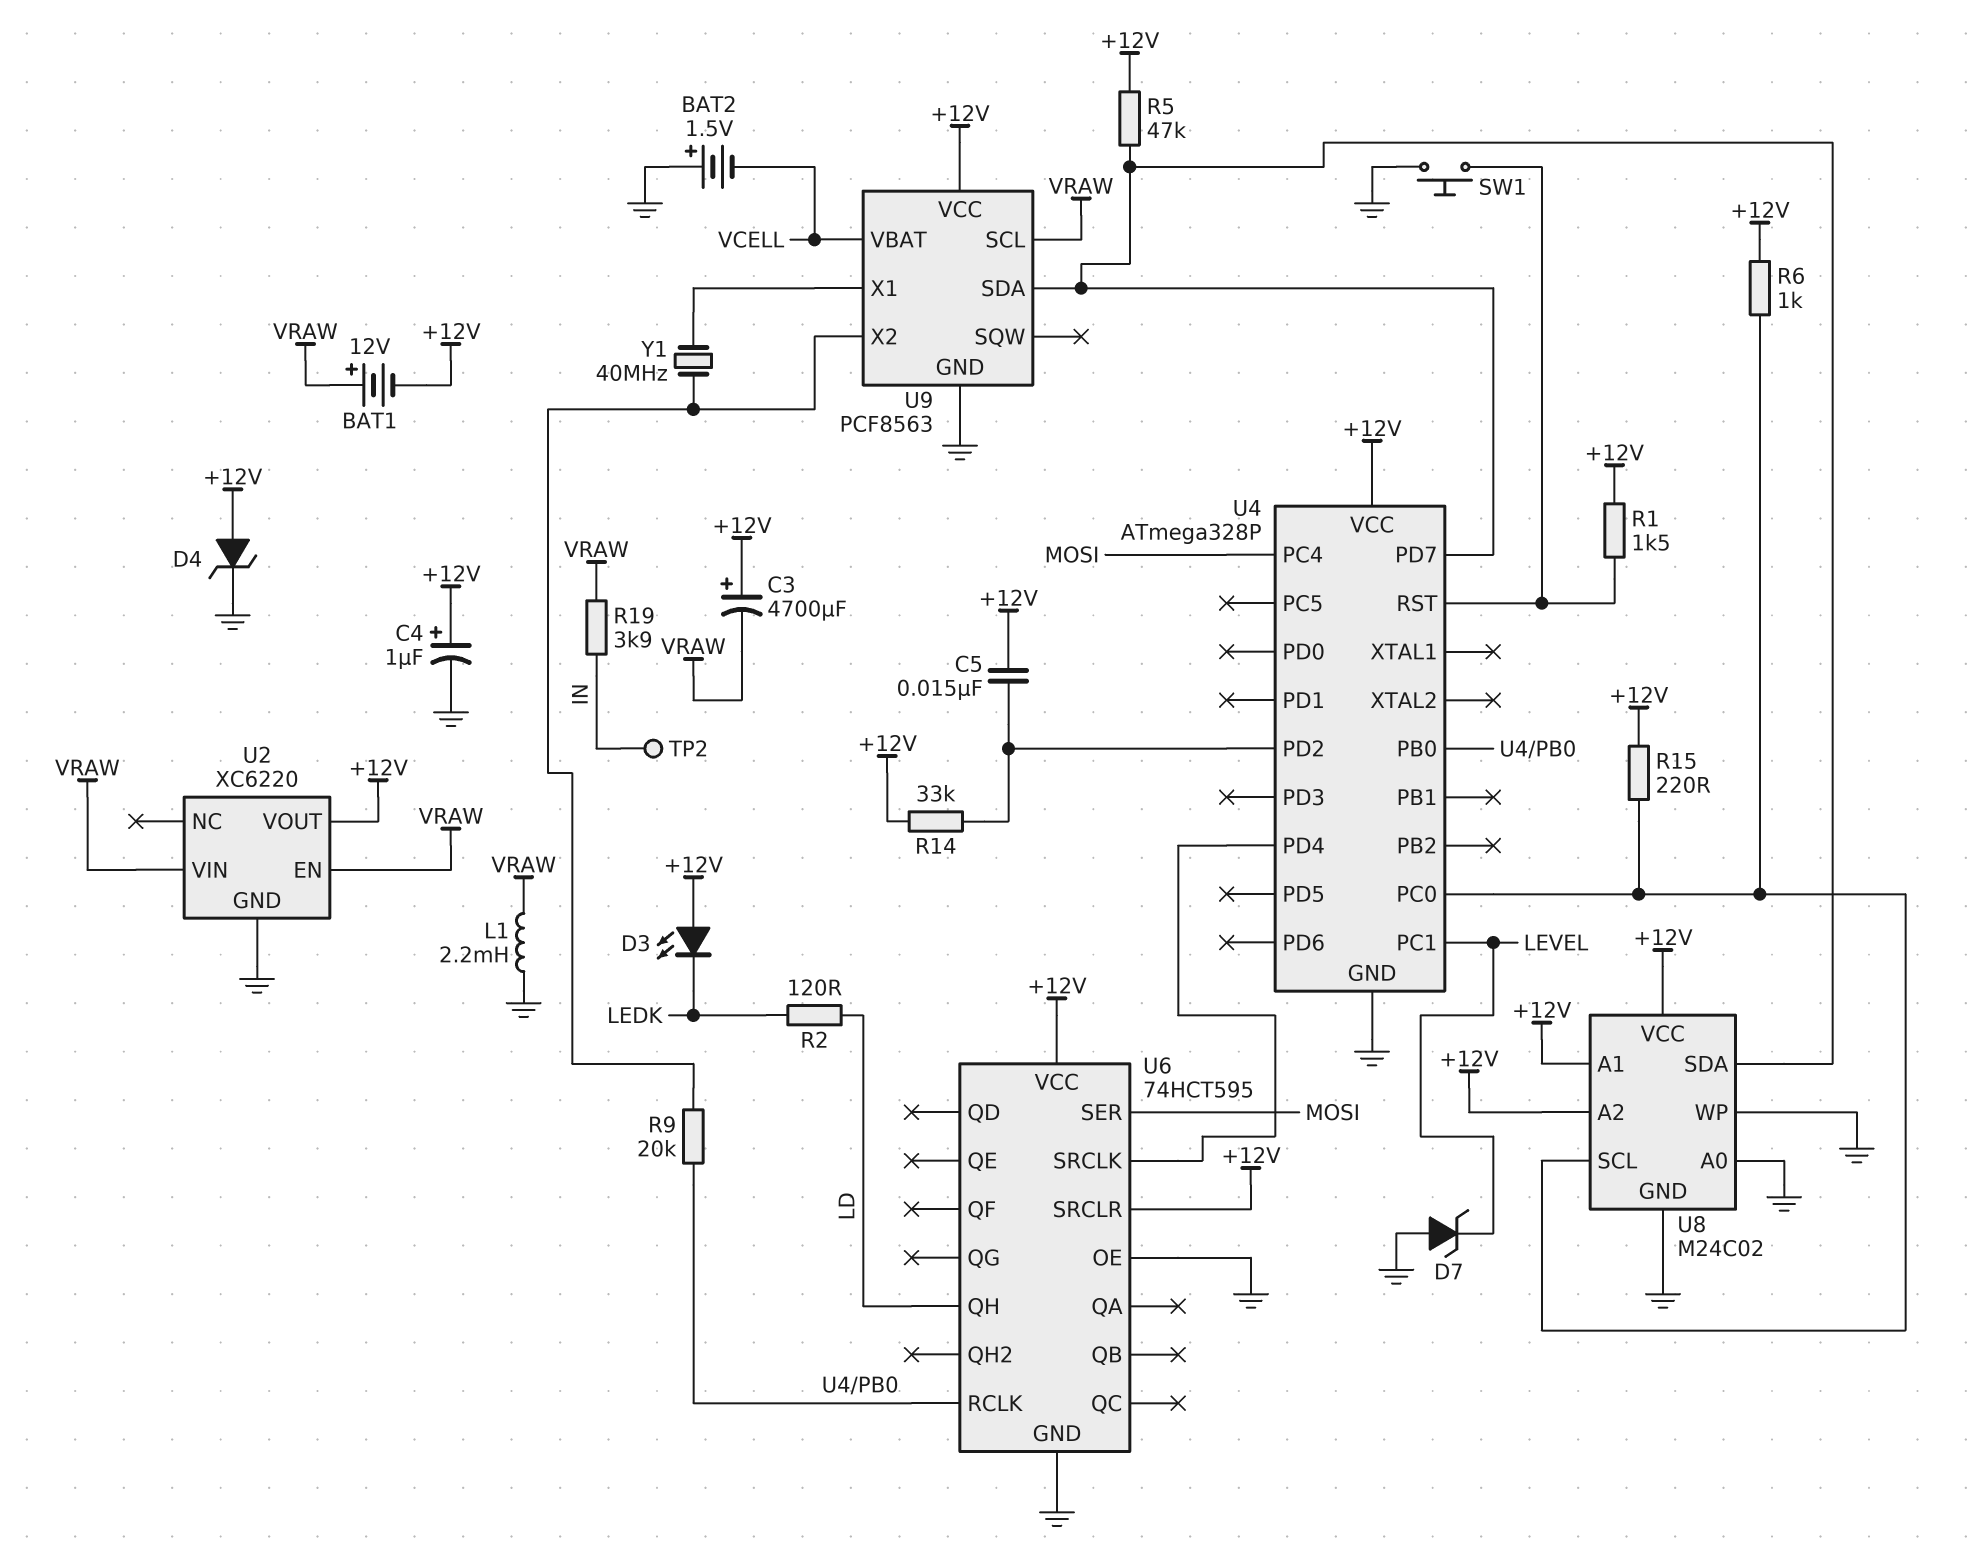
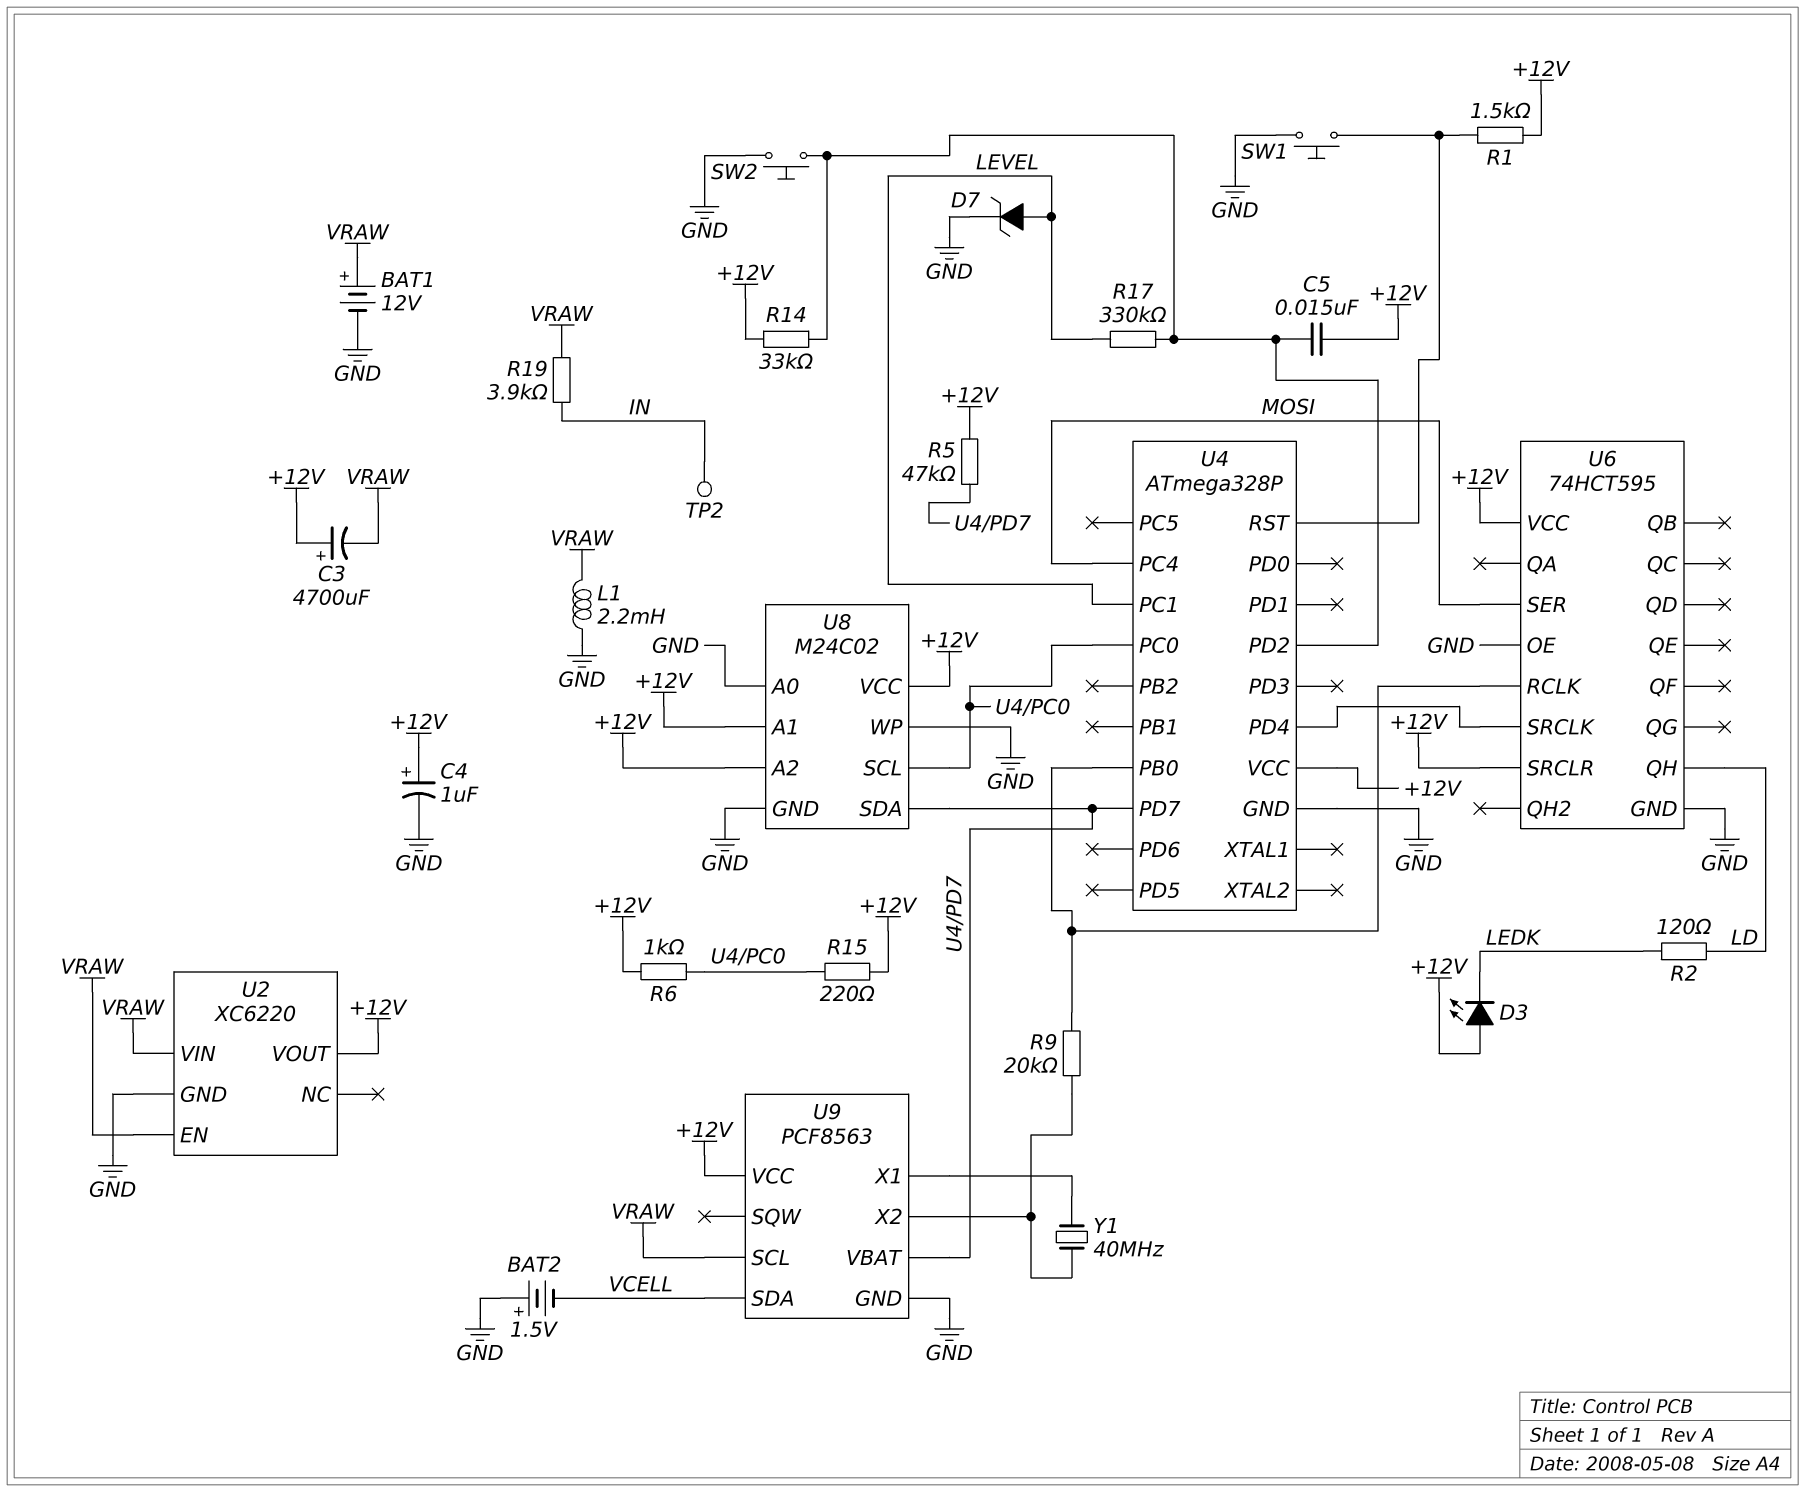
BAT1: 12V (plus VRAW, minus +12V) -> 12V (plus VRAW, minus GND)
D4: zener (A +12V, K GND) -> none
D7: zener (A GND, K LEVEL) -> zener (A LEVEL, K GND)
R17: none -> 330k (LEVEL, U4/PD2)
SW2: none -> button (GND, U4/PD2)
U9 pin SDA: U4/PD7 -> VCELL
U9 pin VBAT: VCELL -> U4/PD7

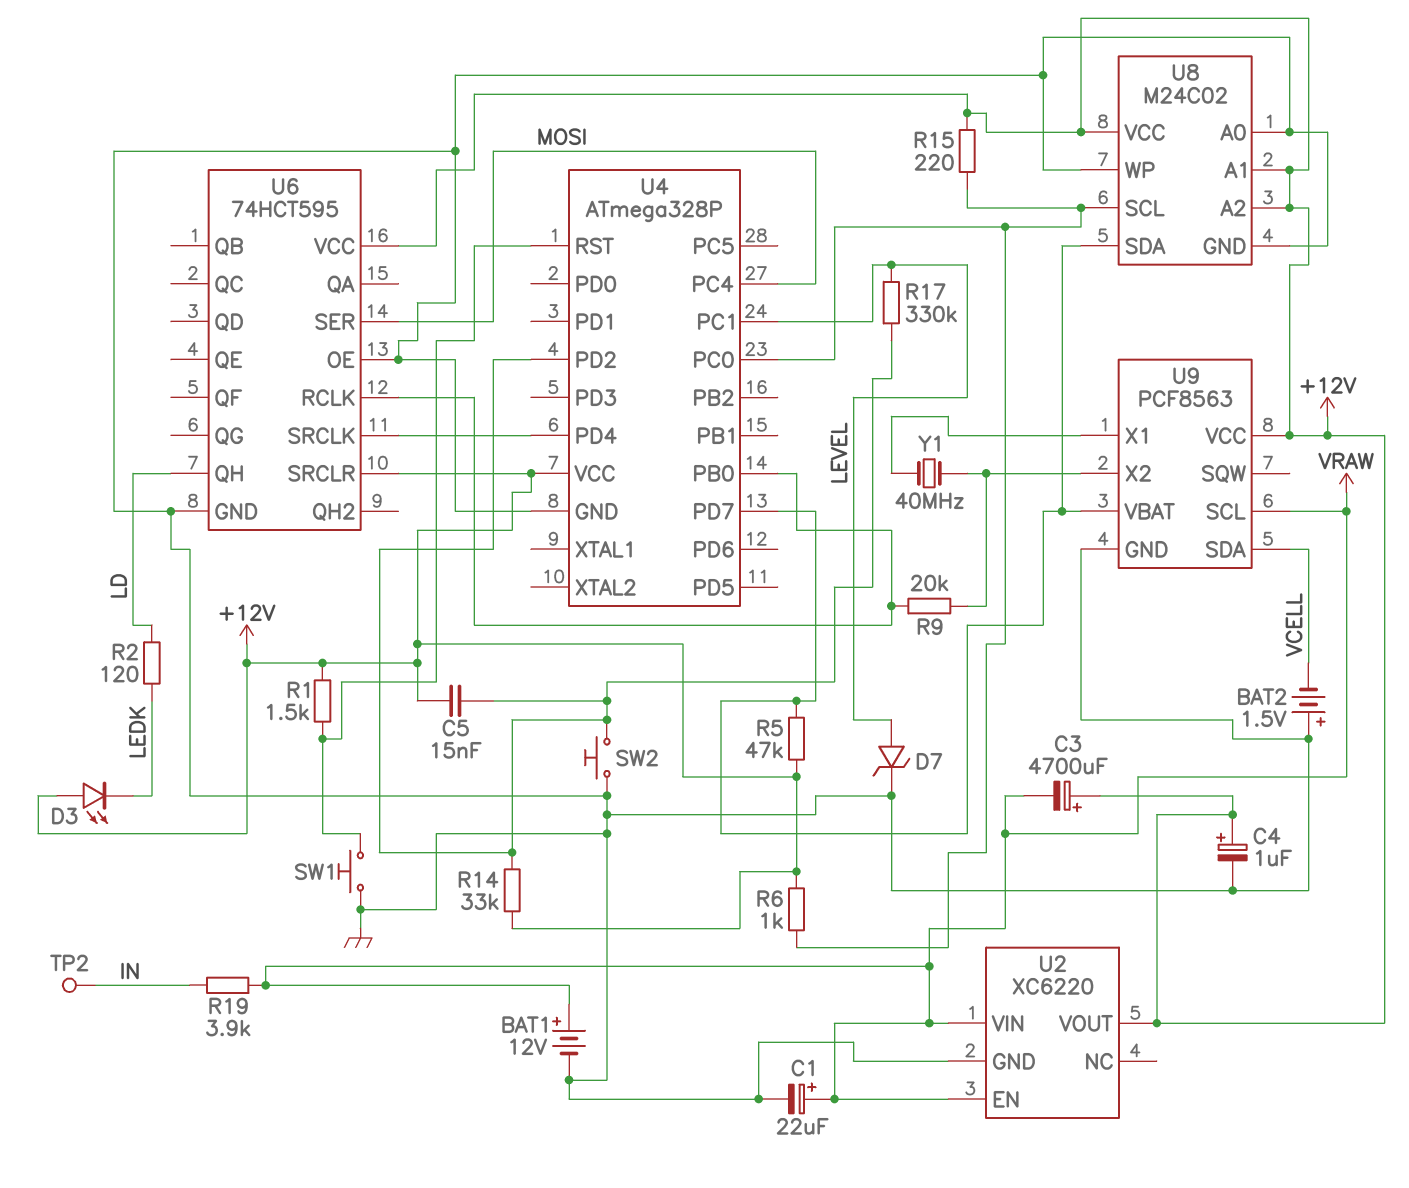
C1: none -> 22uF (plus VRAW, minus GND)
L1: 2.2mH (GND, VRAW) -> none

